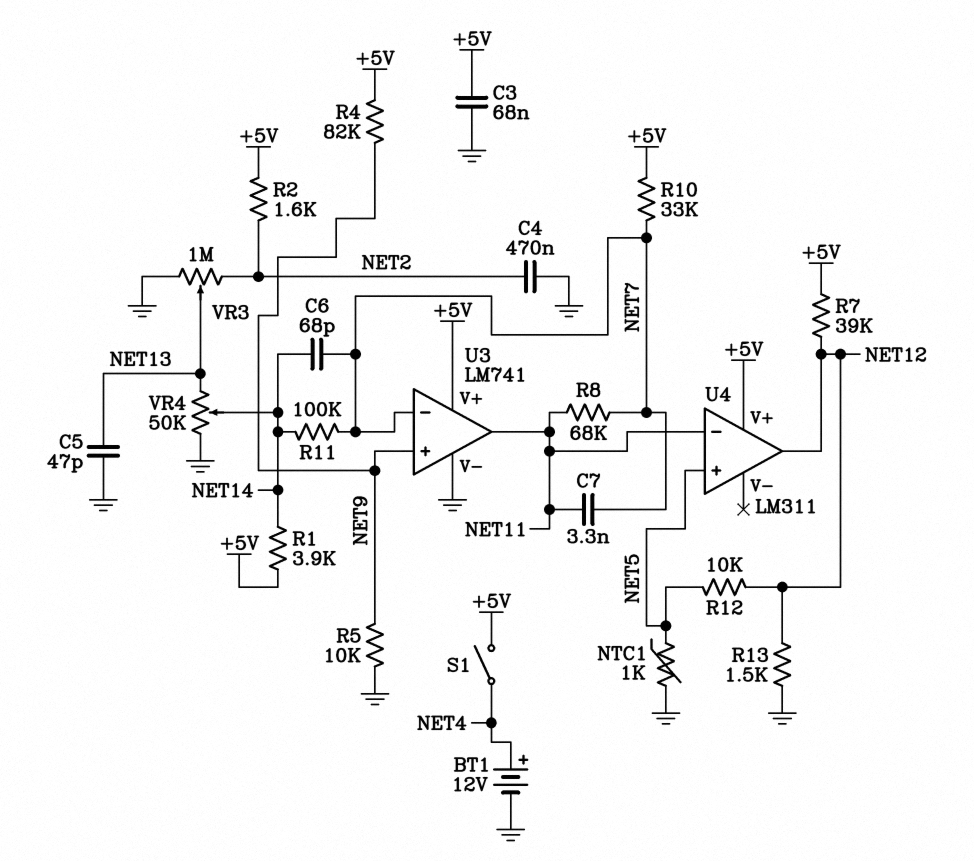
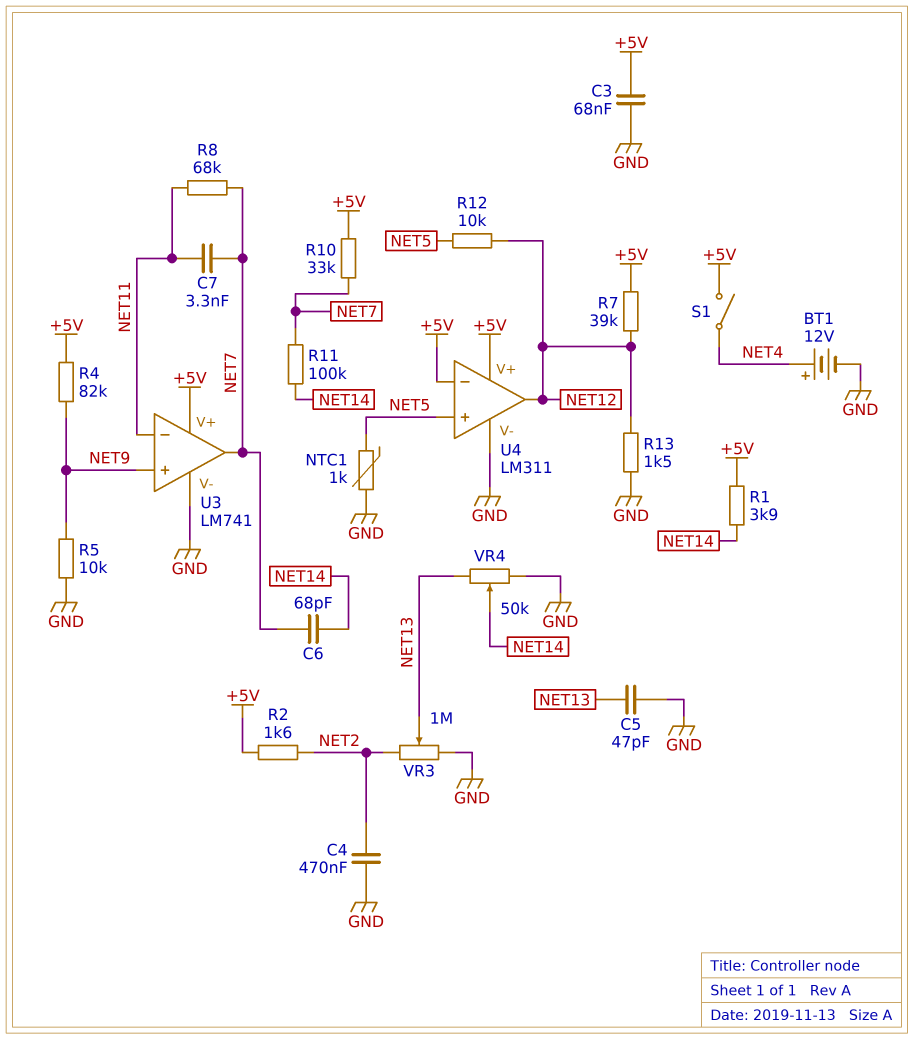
U3 pin in-: NET7 -> NET11
U3 pin out: NET11 -> NET7
U4 pin V-: none -> GND
U4 pin in-: NET11 -> +5V

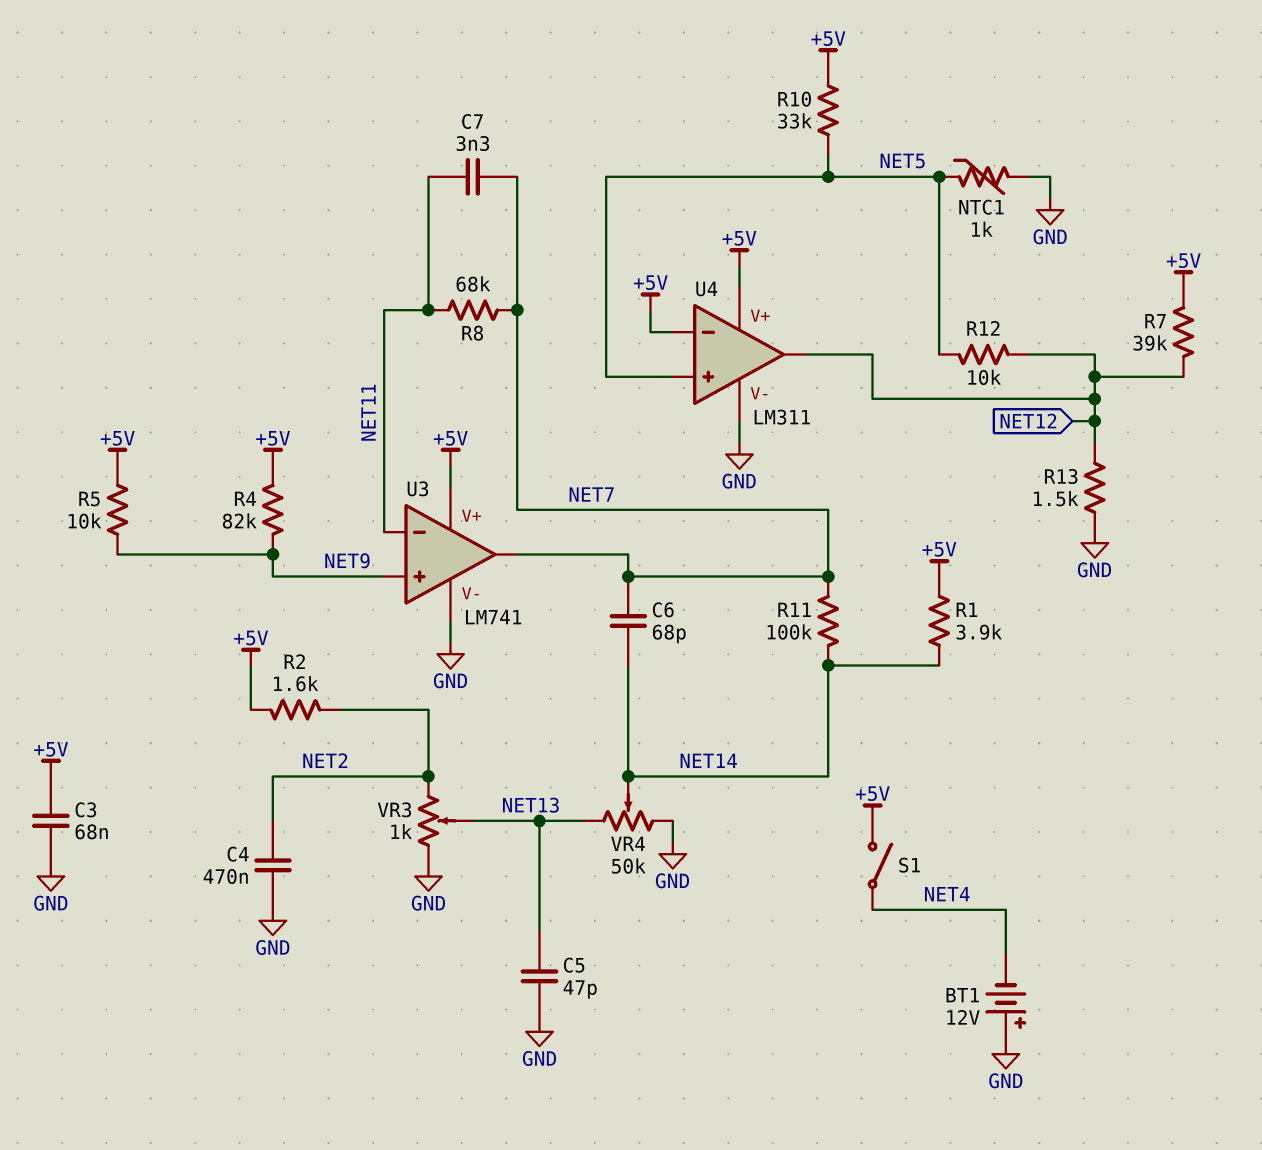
BT1: 12V (plus NET4, minus GND) -> 12V (plus GND, minus NET4)
R5: 10k (GND, NET9) -> 10k (+5V, NET9)
R10: 33k (+5V, NET7) -> 33k (+5V, NET5)
VR3: 1M (GND, NET2, wiper NET13) -> 1k (GND, NET2, wiper NET13)

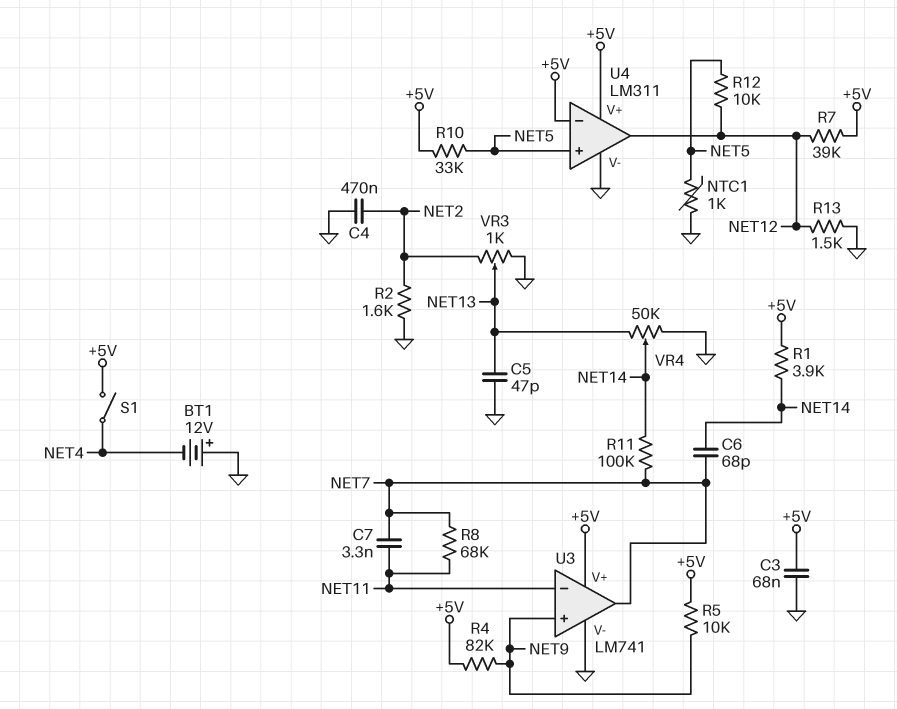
R2: 1.6k (+5V, NET2) -> 1.6k (GND, NET2)

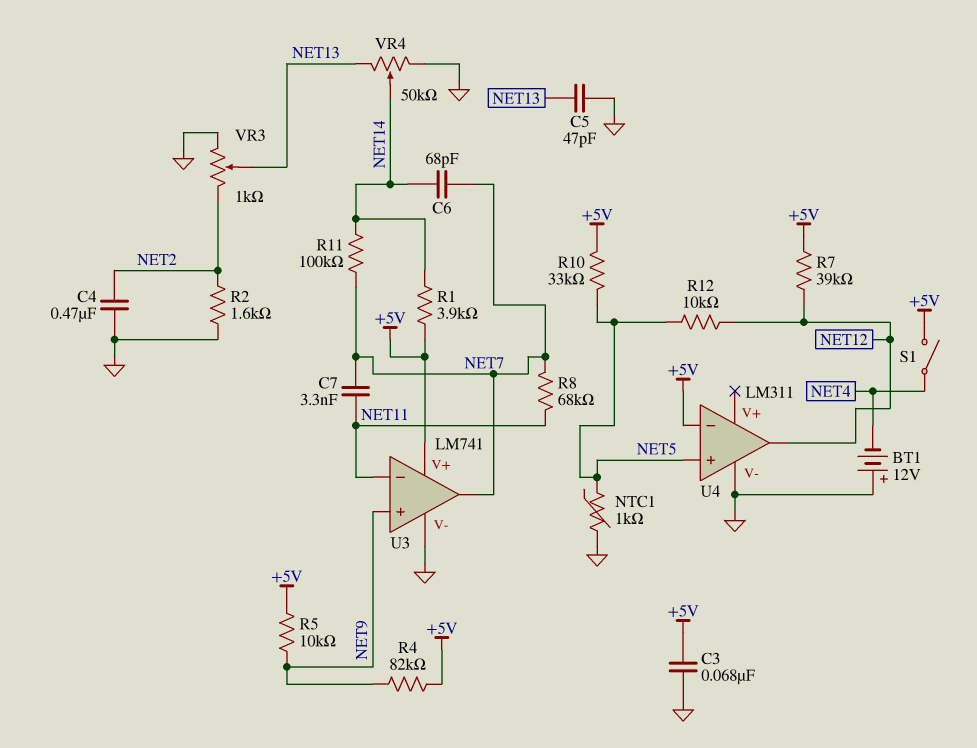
R13: 1.5k (GND, NET12) -> none
U4 pin V+: +5V -> none

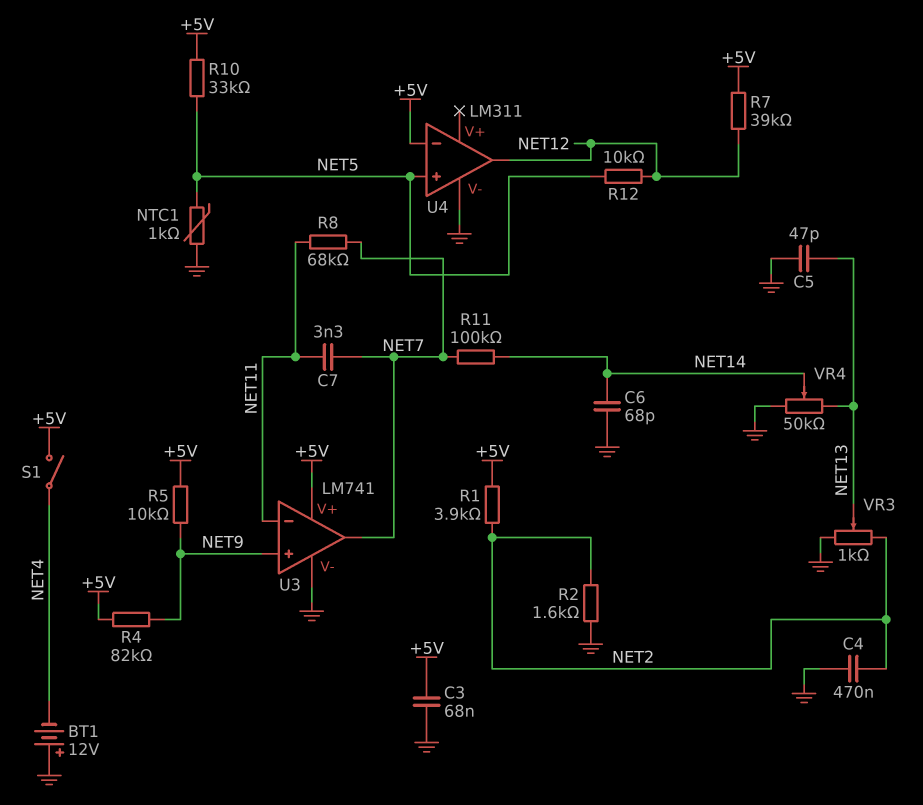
C6: 68pF (NET7, NET14) -> 68pF (GND, NET14)
R1: 3.9k (+5V, NET14) -> 3.9k (+5V, NET2)

